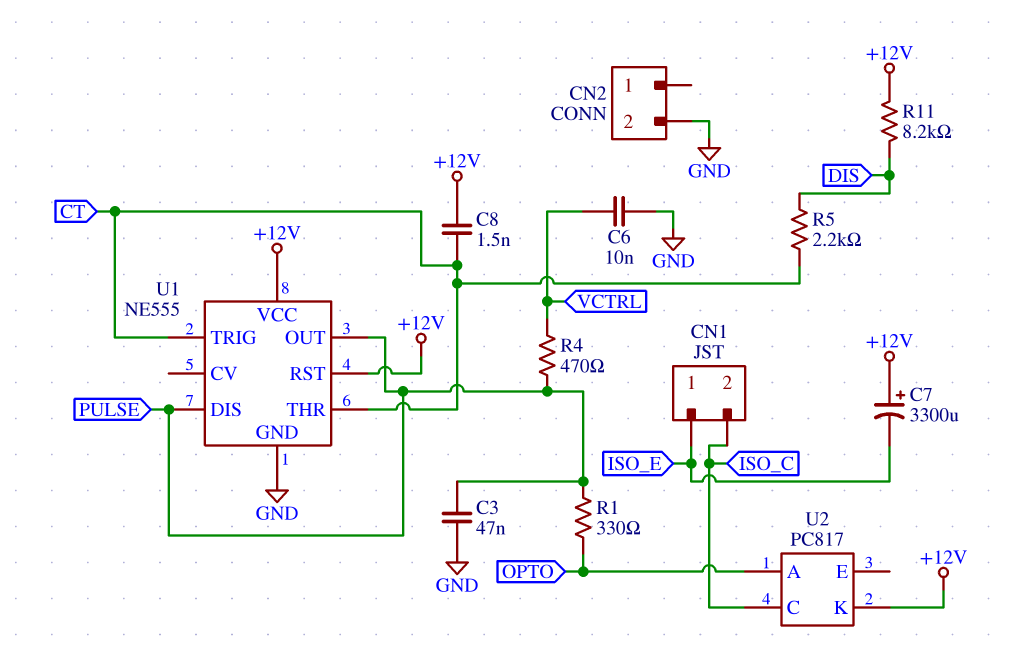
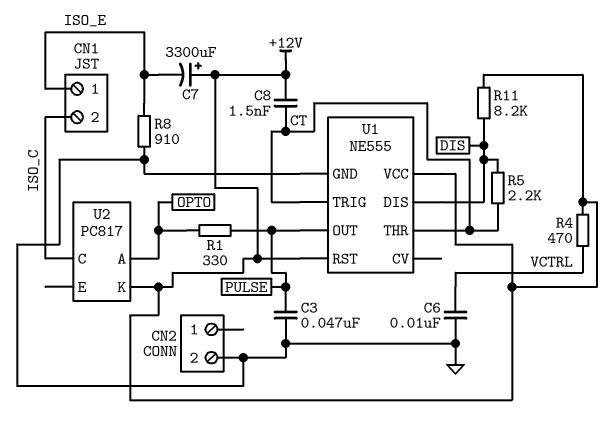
R4: 470 (PULSE, VCTRL) -> 470 (+12V, VCTRL)
R8: none -> 910 (GND, ISO_E)
U1 pin DIS: PULSE -> DIS

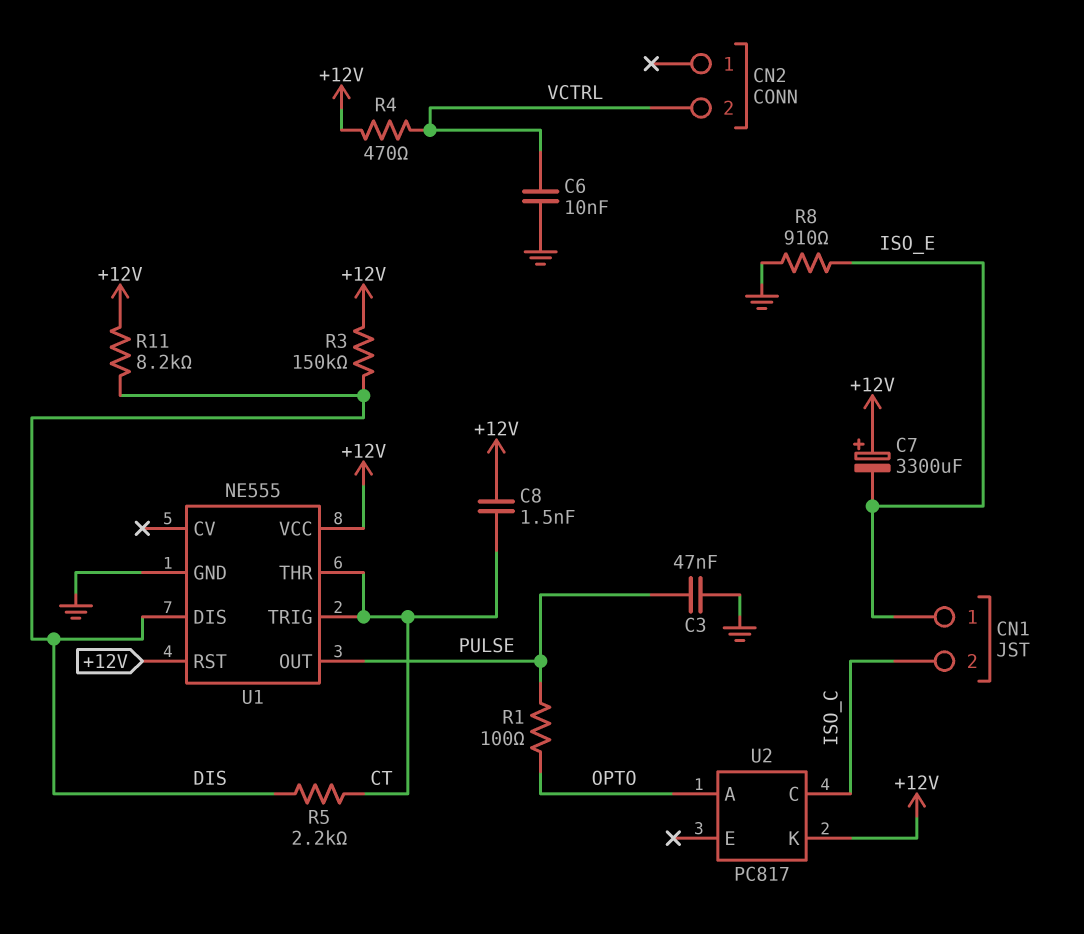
CN2 pin 2: GND -> VCTRL
R1: 330 (OPTO, PULSE) -> 100 (OPTO, PULSE)
R3: none -> 150k (+12V, DIS)

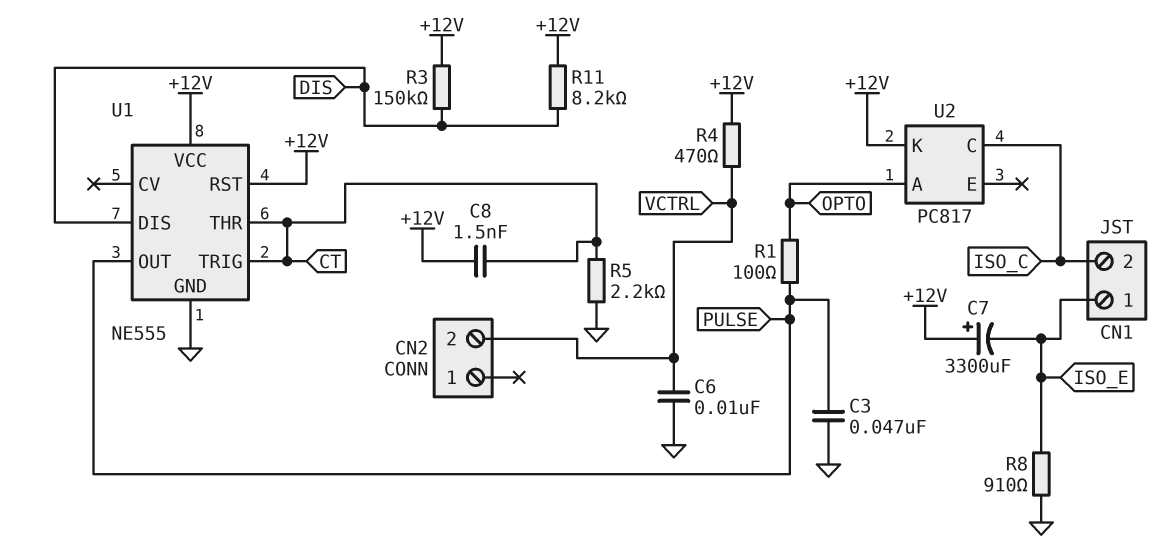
R5: 2.2k (CT, DIS) -> 2.2k (CT, GND)

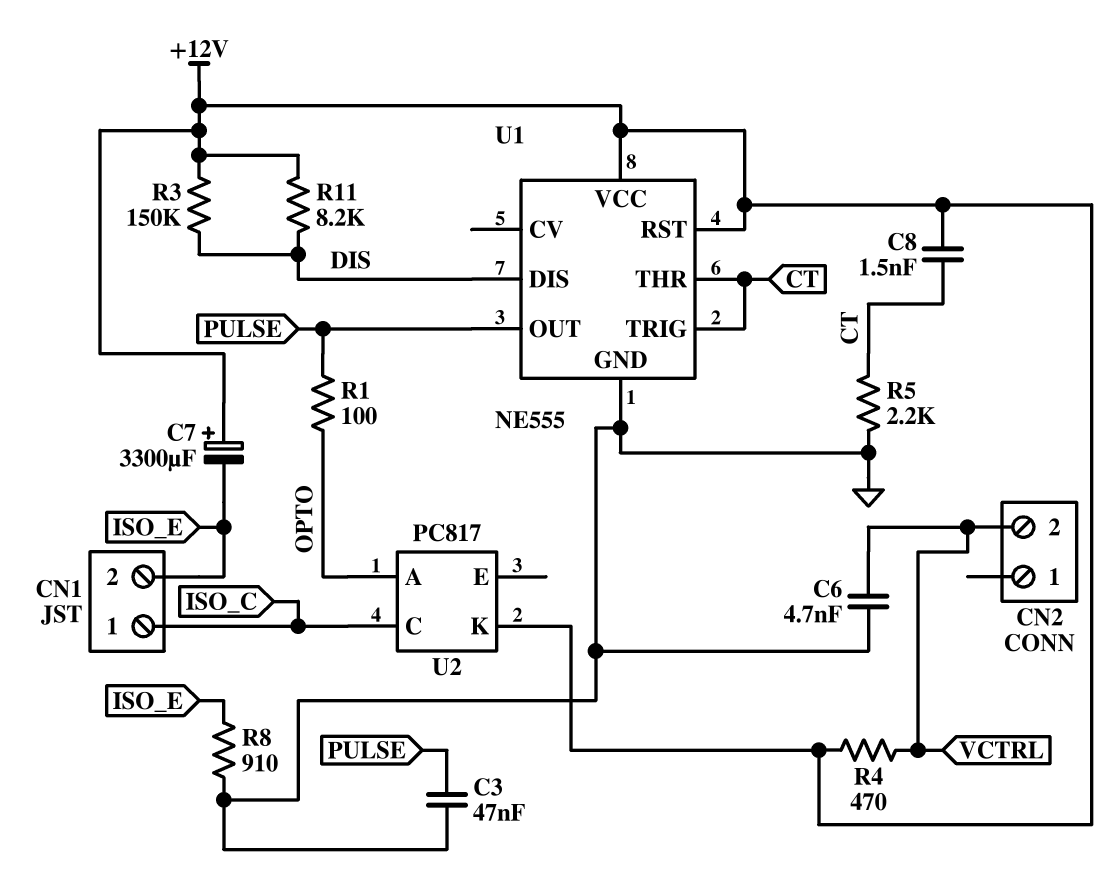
C6: 10nF (GND, VCTRL) -> 4.7nF (GND, VCTRL)
CN1 pin 1: ISO_E -> ISO_C
CN1 pin 2: ISO_C -> ISO_E

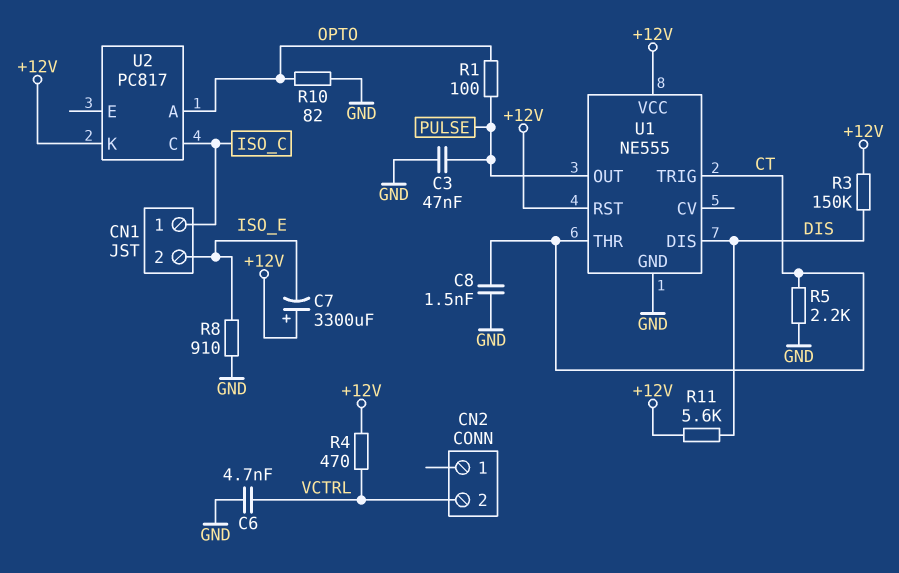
C8: 1.5nF (+12V, CT) -> 1.5nF (CT, GND)
R10: none -> 82 (GND, OPTO)
R11: 8.2k (+12V, DIS) -> 5.6k (+12V, DIS)

